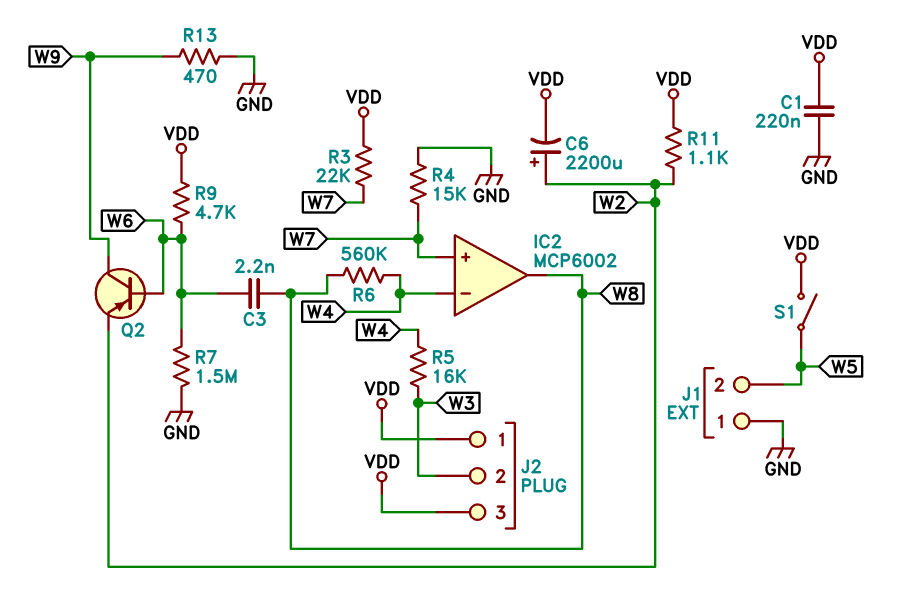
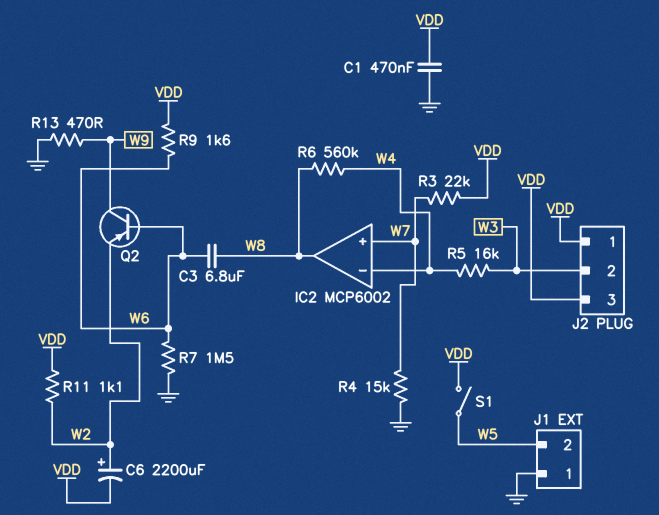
C1: 220nF (GND, VDD) -> 470nF (GND, VDD)
C3: 2.2nF (W6, W8) -> 6.8uF (W6, W8)
R9: 4.7k (VDD, W6) -> 1.6k (VDD, W6)

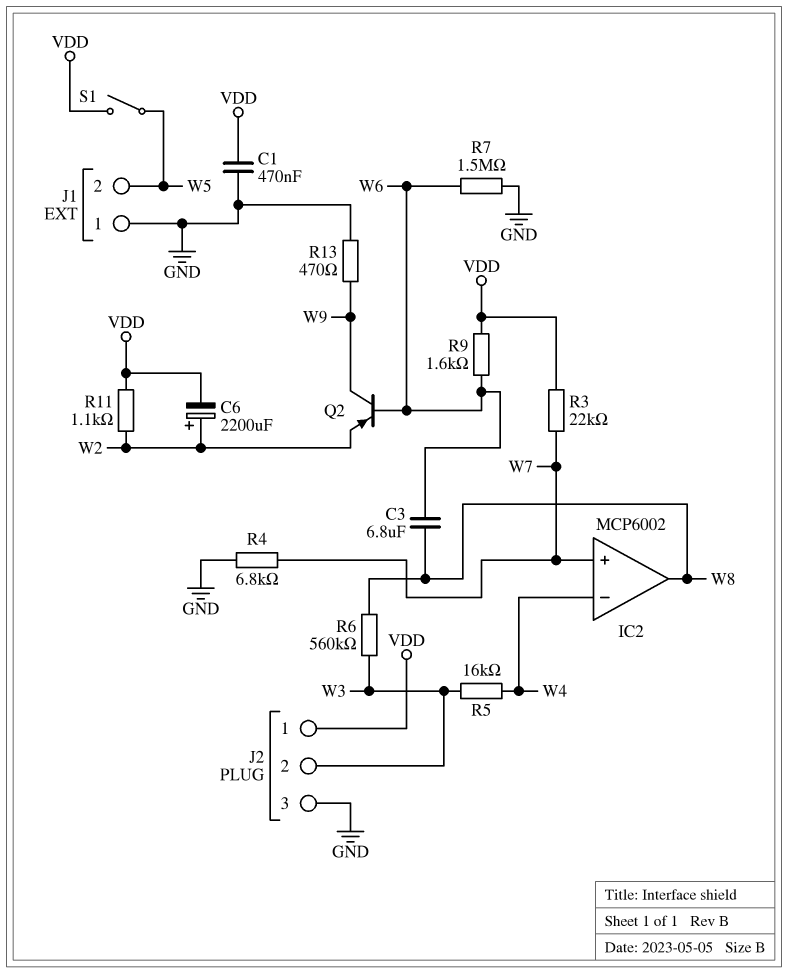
J2 pin 3: VDD -> GND
R4: 15k (GND, W7) -> 6.8k (GND, W7)
R6: 560k (W4, W8) -> 560k (W3, W8)

